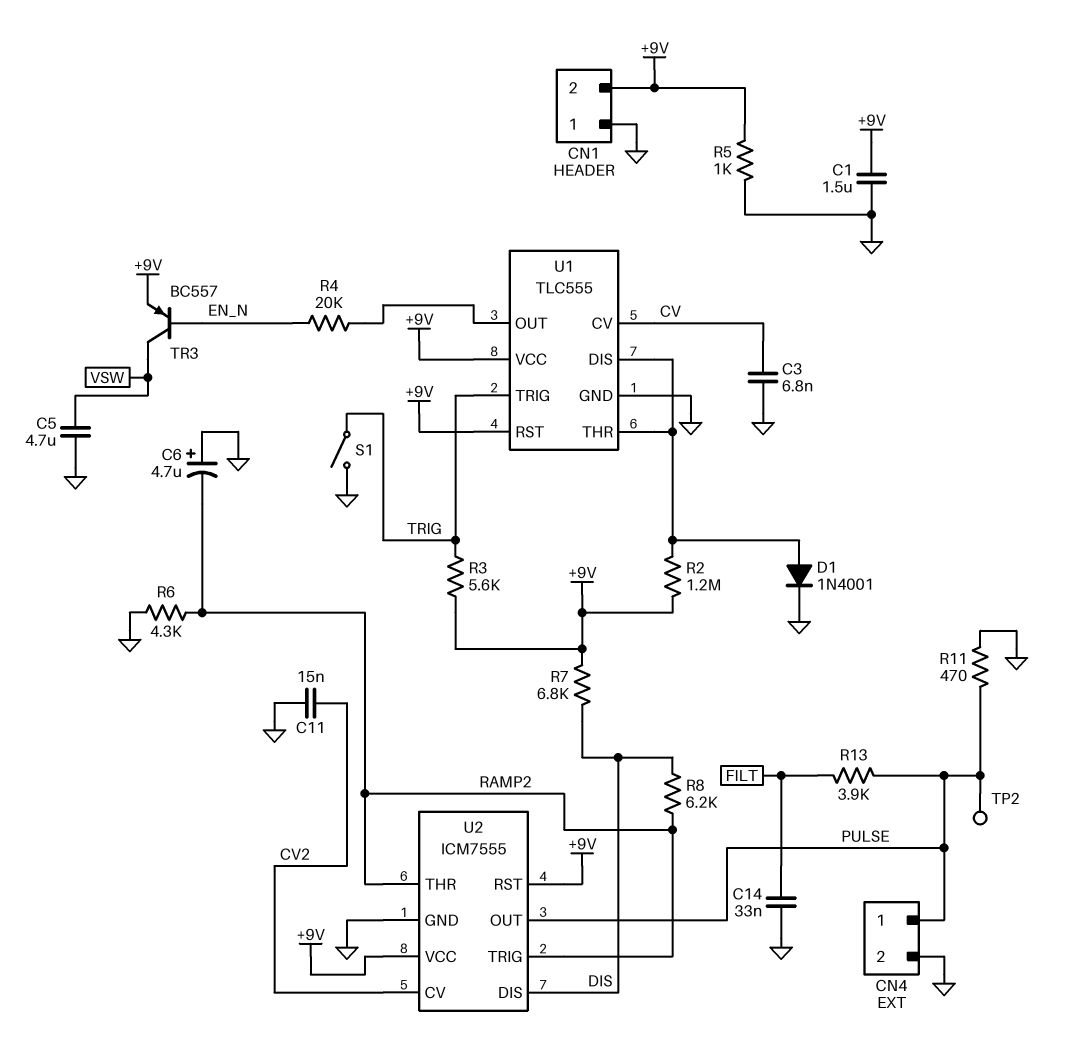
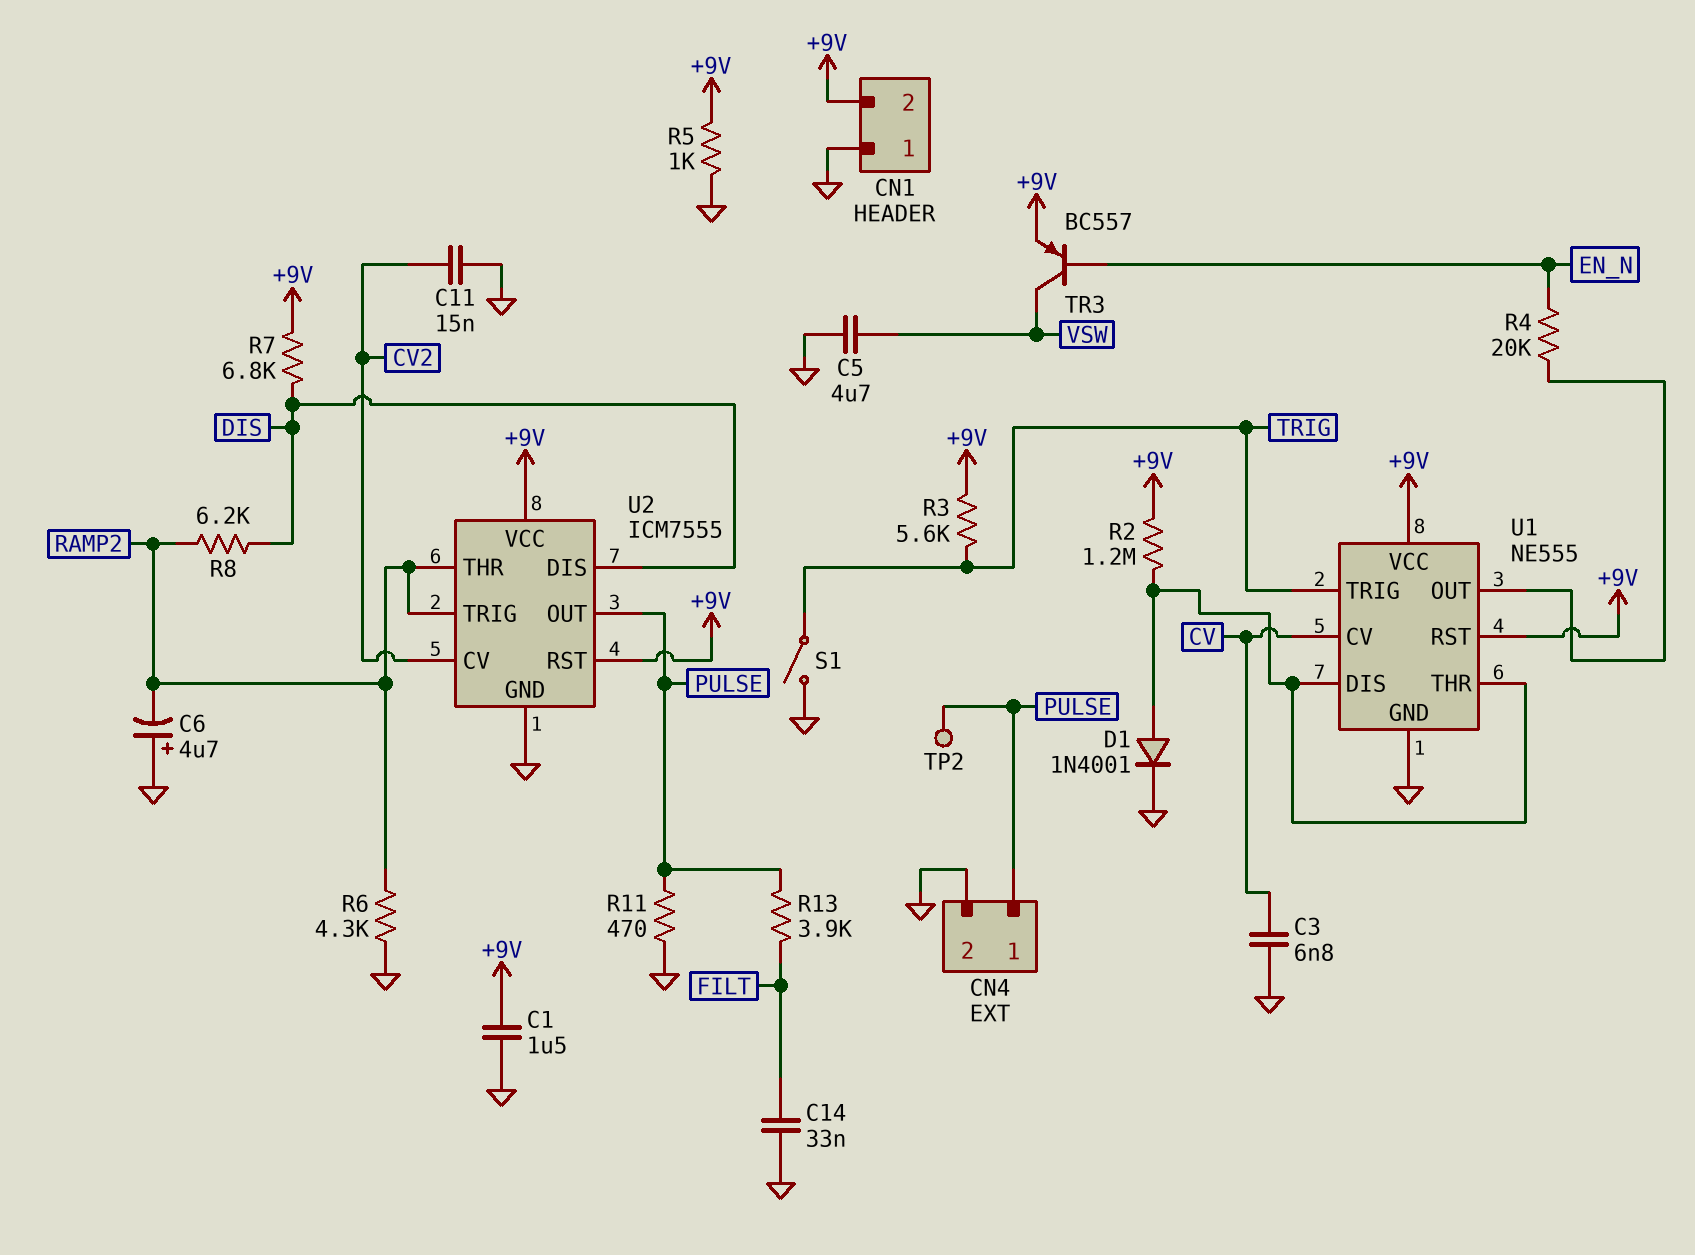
U1: TLC555 -> NE555

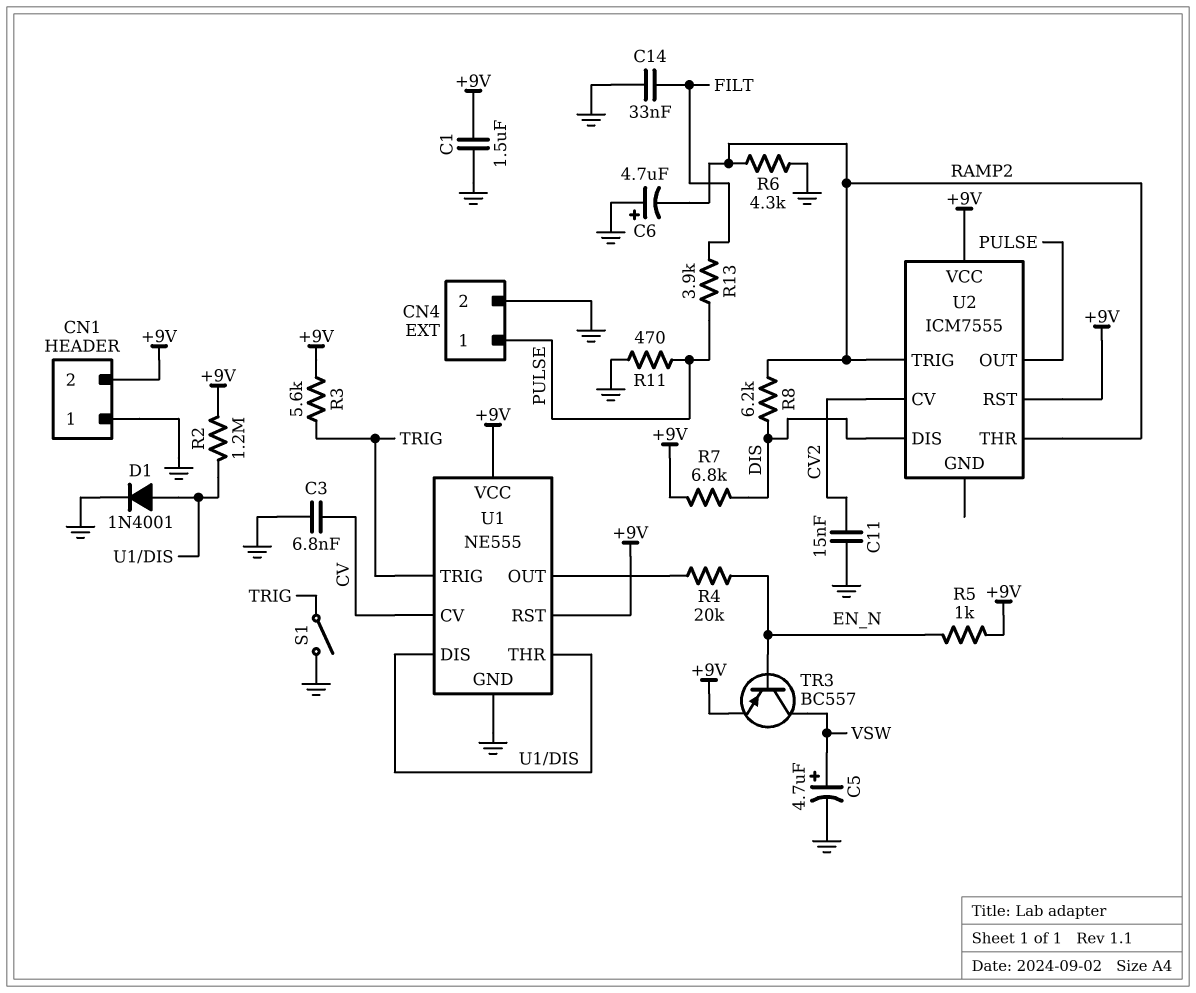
C5: 4.7uF (GND, VSW) -> 4.7uF (plus VSW, minus GND)
R5: 1k (+9V, GND) -> 1k (+9V, EN_N)
TP2: test point (PULSE) -> none
U2 pin GND: GND -> none

